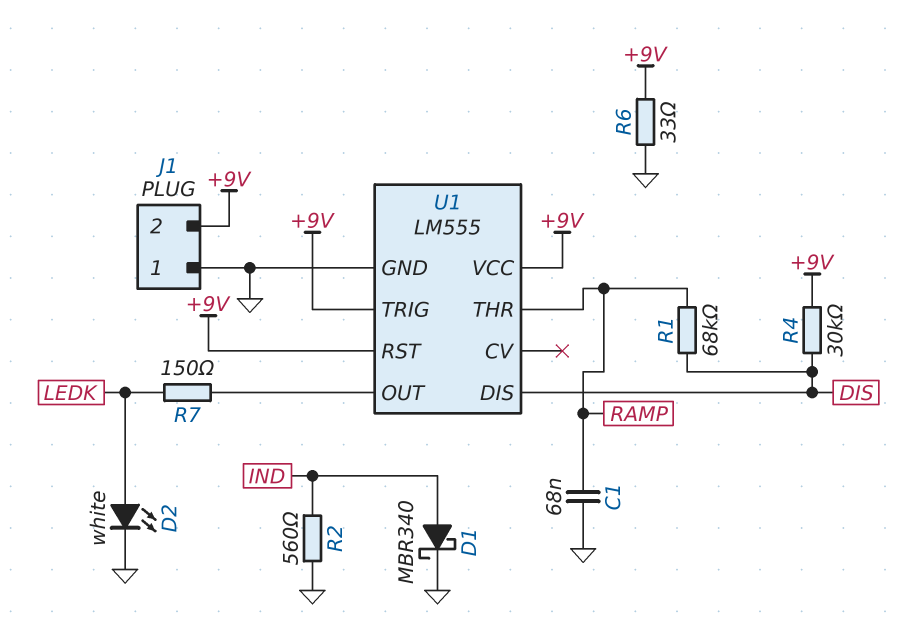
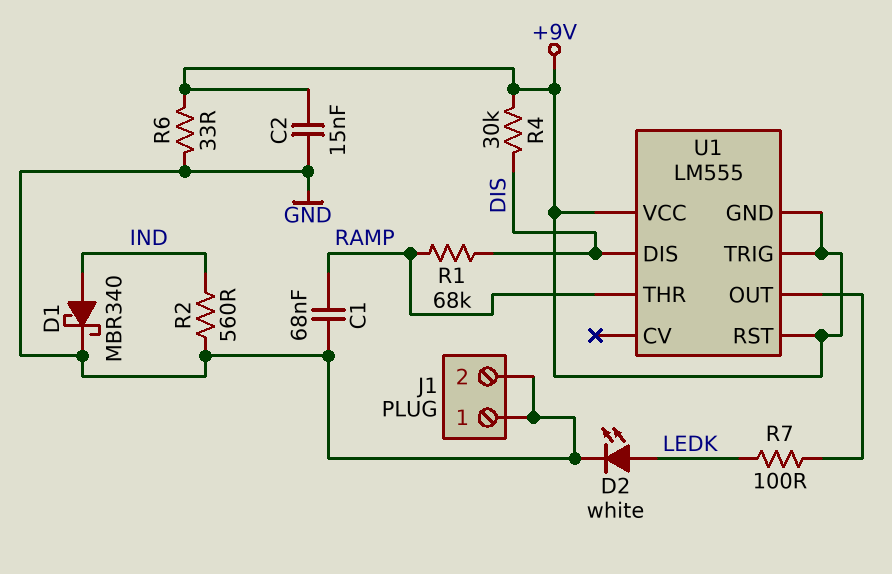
C2: none -> 15nF (+9V, GND)
J1 pin 2: +9V -> GND
R7: 150 (LEDK, U1/OUT) -> 100 (LEDK, U1/OUT)
U1 pin GND: GND -> +9V

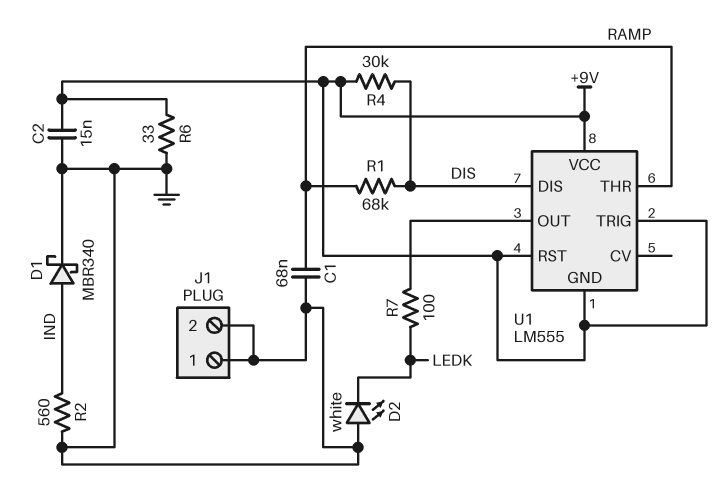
D2: LED white (A LEDK, K GND) -> LED white (A GND, K LEDK)

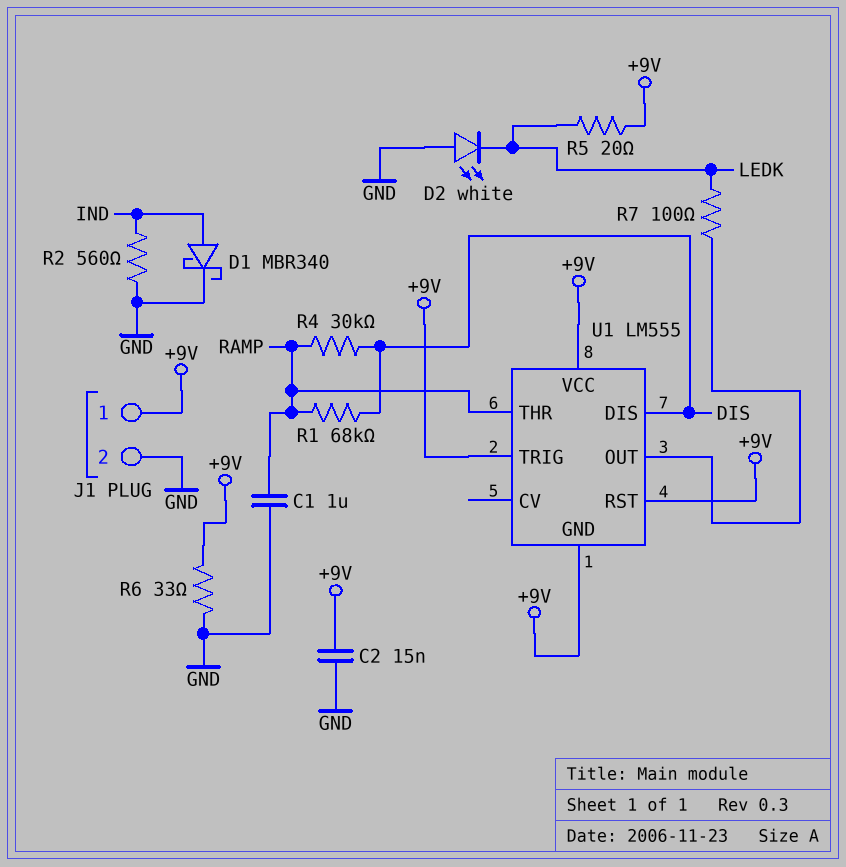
C1: 68nF (GND, RAMP) -> 1uF (GND, RAMP)
J1 pin 1: GND -> +9V
R4: 30k (+9V, DIS) -> 30k (DIS, RAMP)
R5: none -> 20 (+9V, LEDK)

